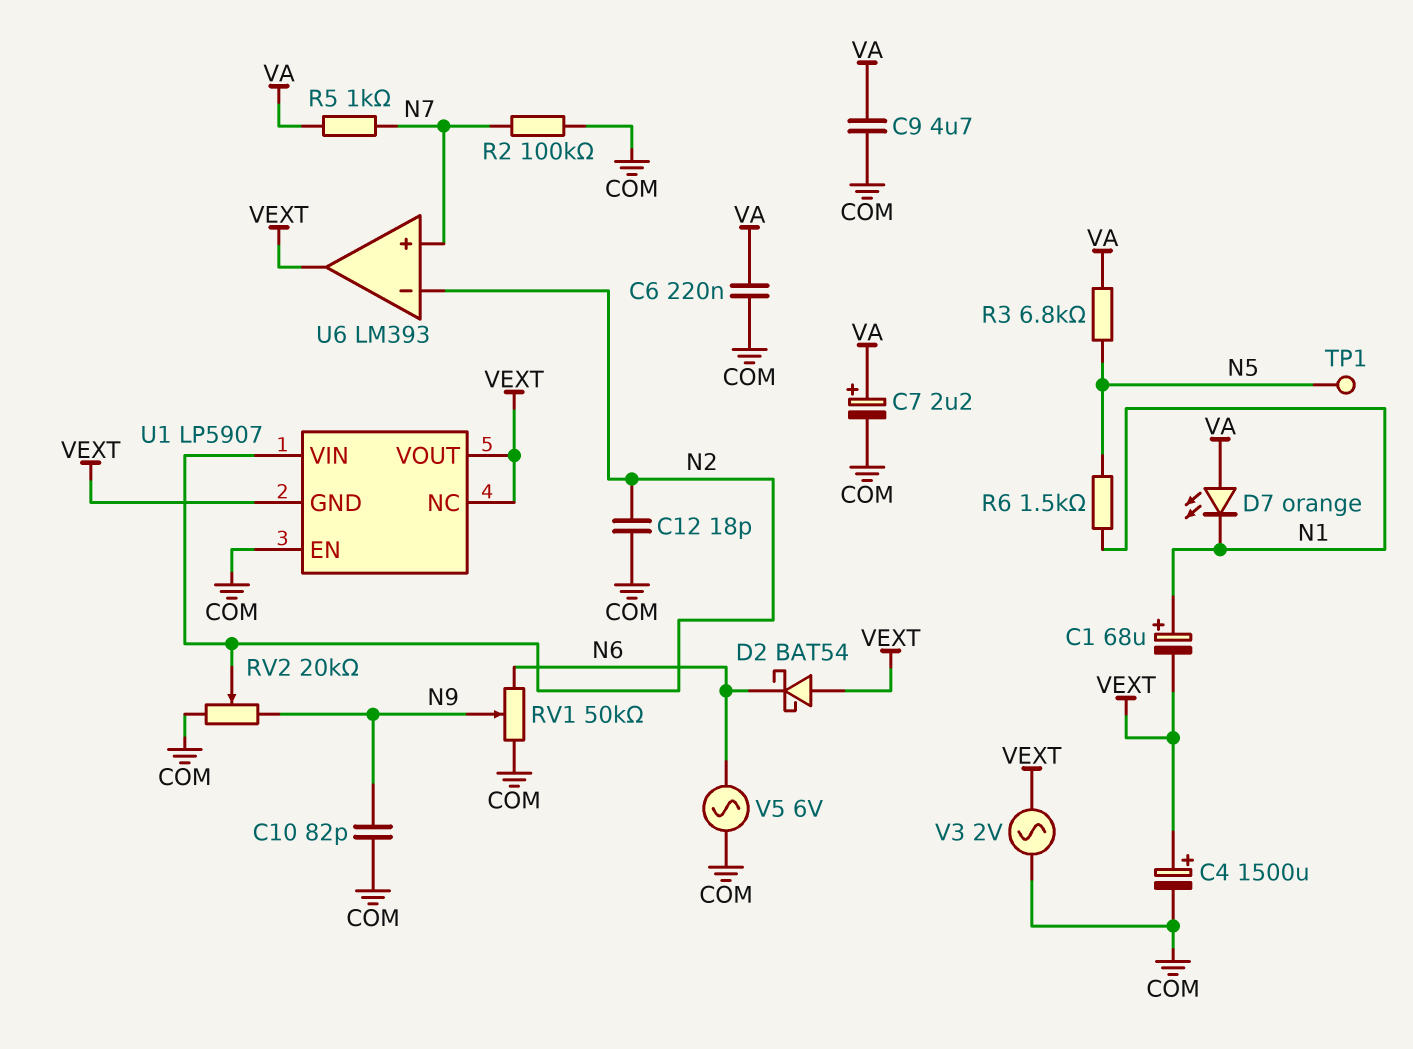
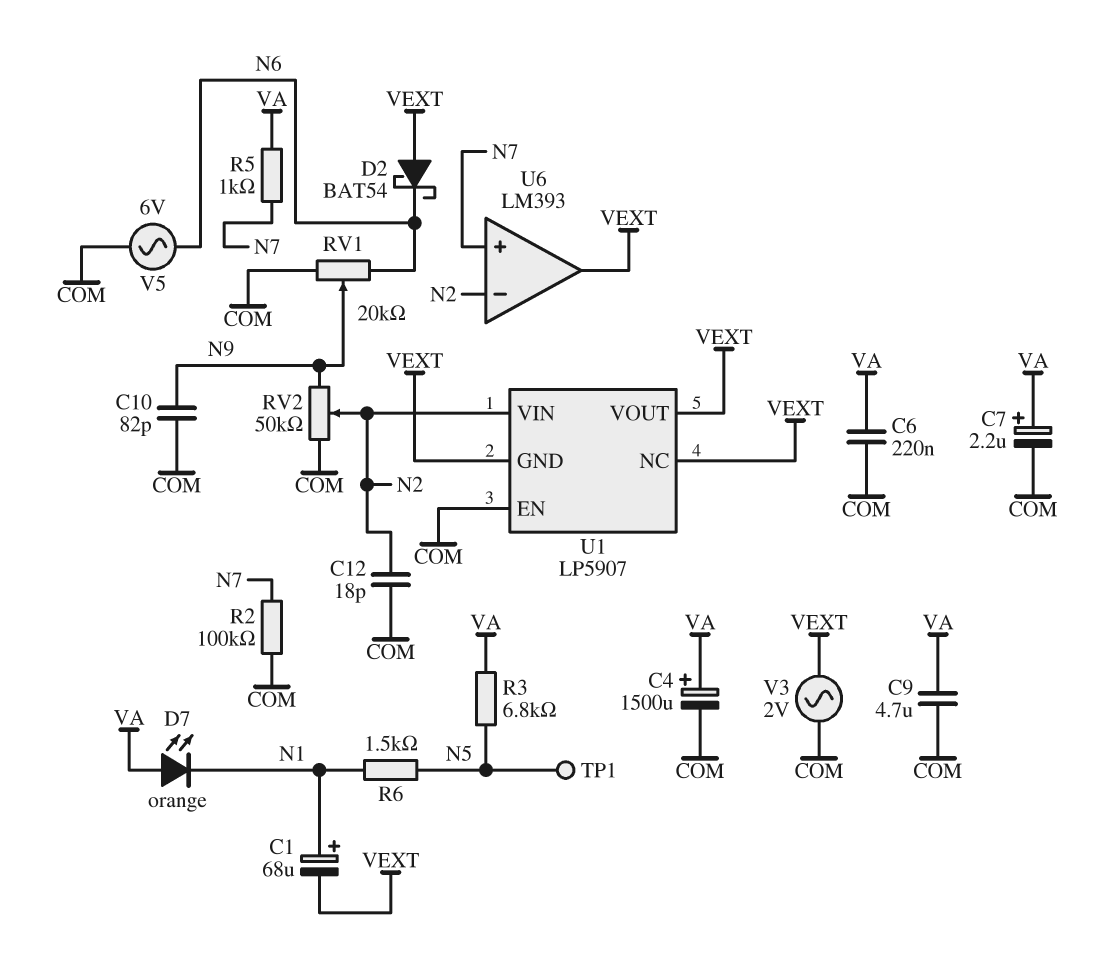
C4: 1500uF (plus VEXT, minus COM) -> 1500uF (plus VA, minus COM)
RV1: 50k (COM, N6, wiper N9) -> 20k (COM, N6, wiper N9)
RV2: 20k (COM, N9, wiper N2) -> 50k (COM, N9, wiper N2)

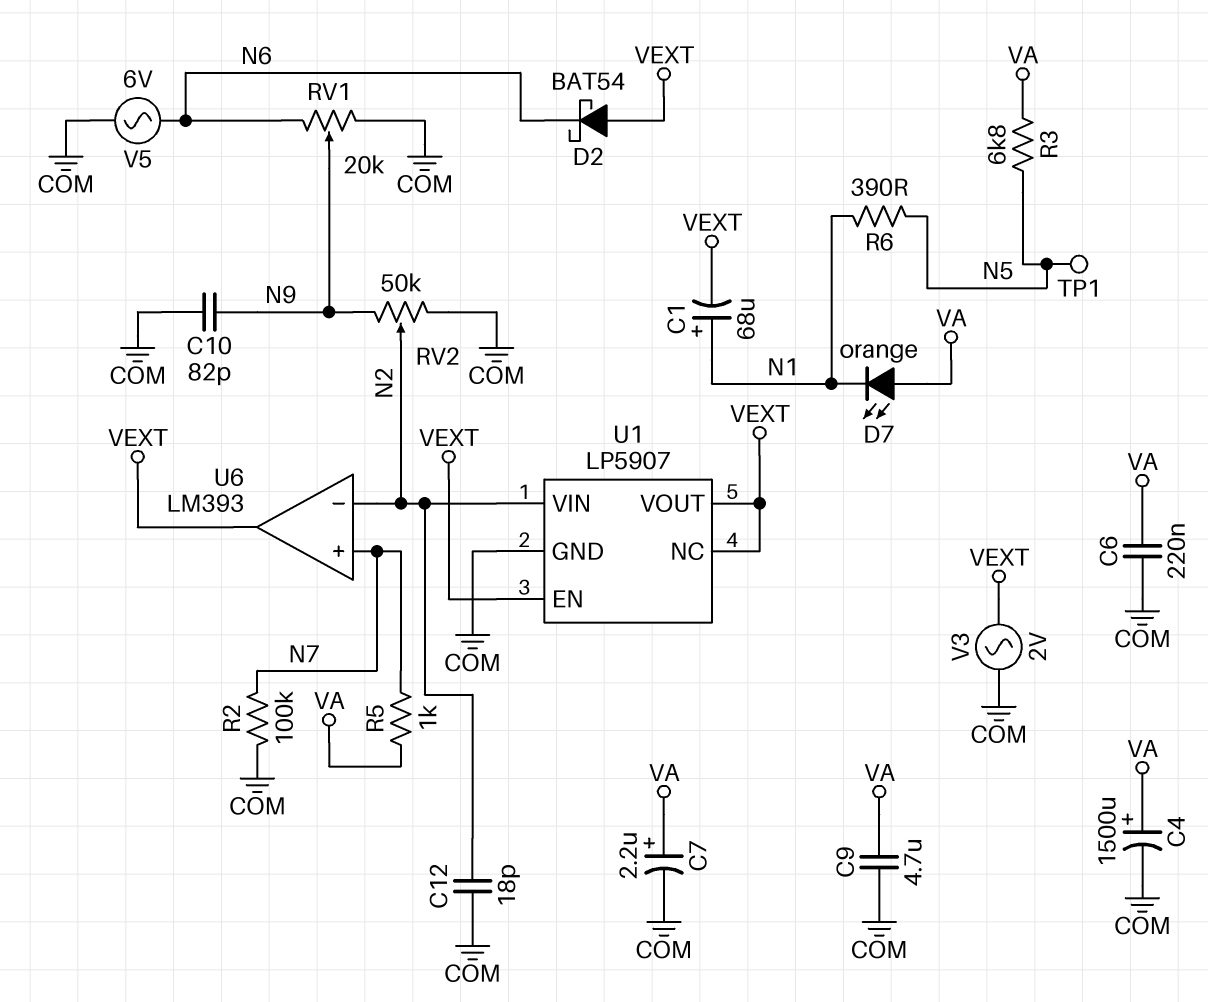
R6: 1.5k (N1, N5) -> 390 (N1, N5)
U1 pin EN: COM -> VEXT
U1 pin GND: VEXT -> COM

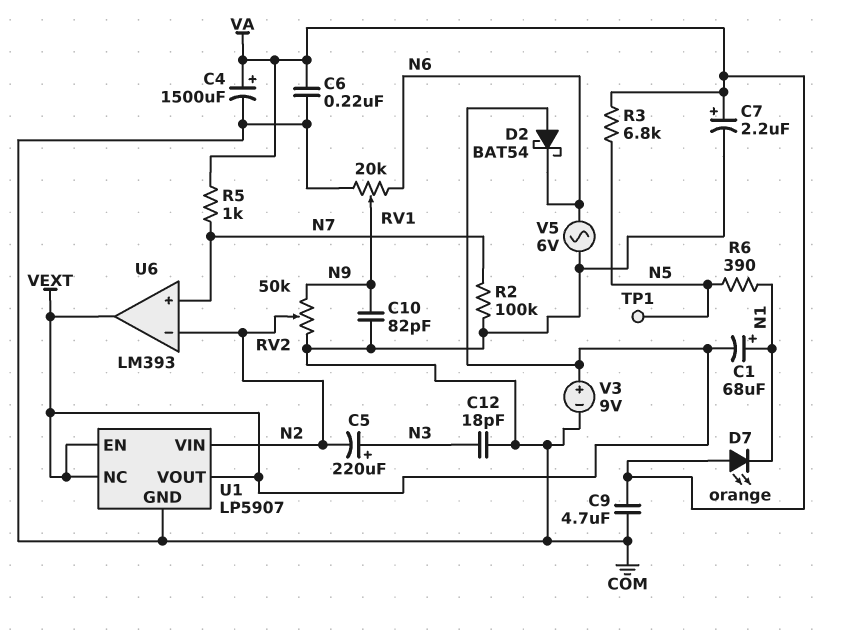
C5: none -> 220uF (plus N3, minus N2)
C12: 18pF (COM, N2) -> 18pF (COM, N3)
V3: AC 2V (COM, VEXT) -> 9V (plus VEXT, minus COM)

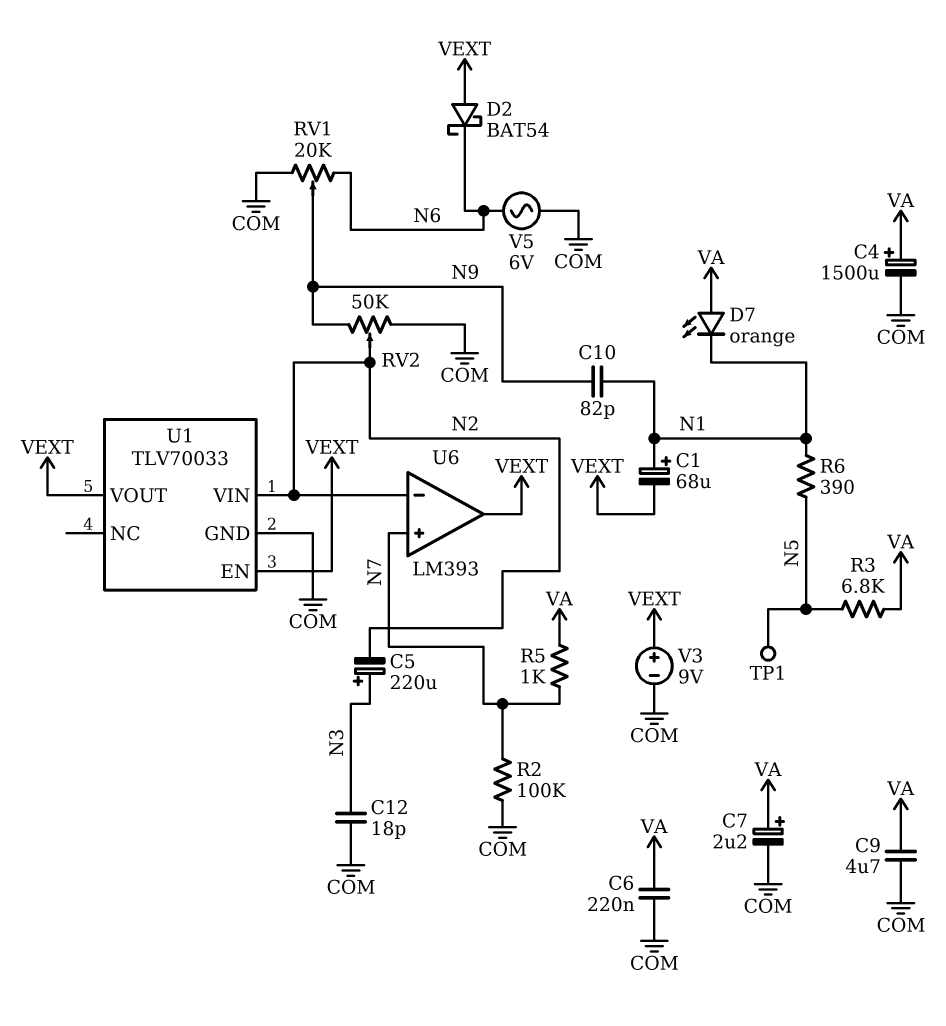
C10: 82pF (COM, N9) -> 82pF (N1, N9)
U1: LP5907 -> TLV70033
U1 pin NC: VEXT -> none

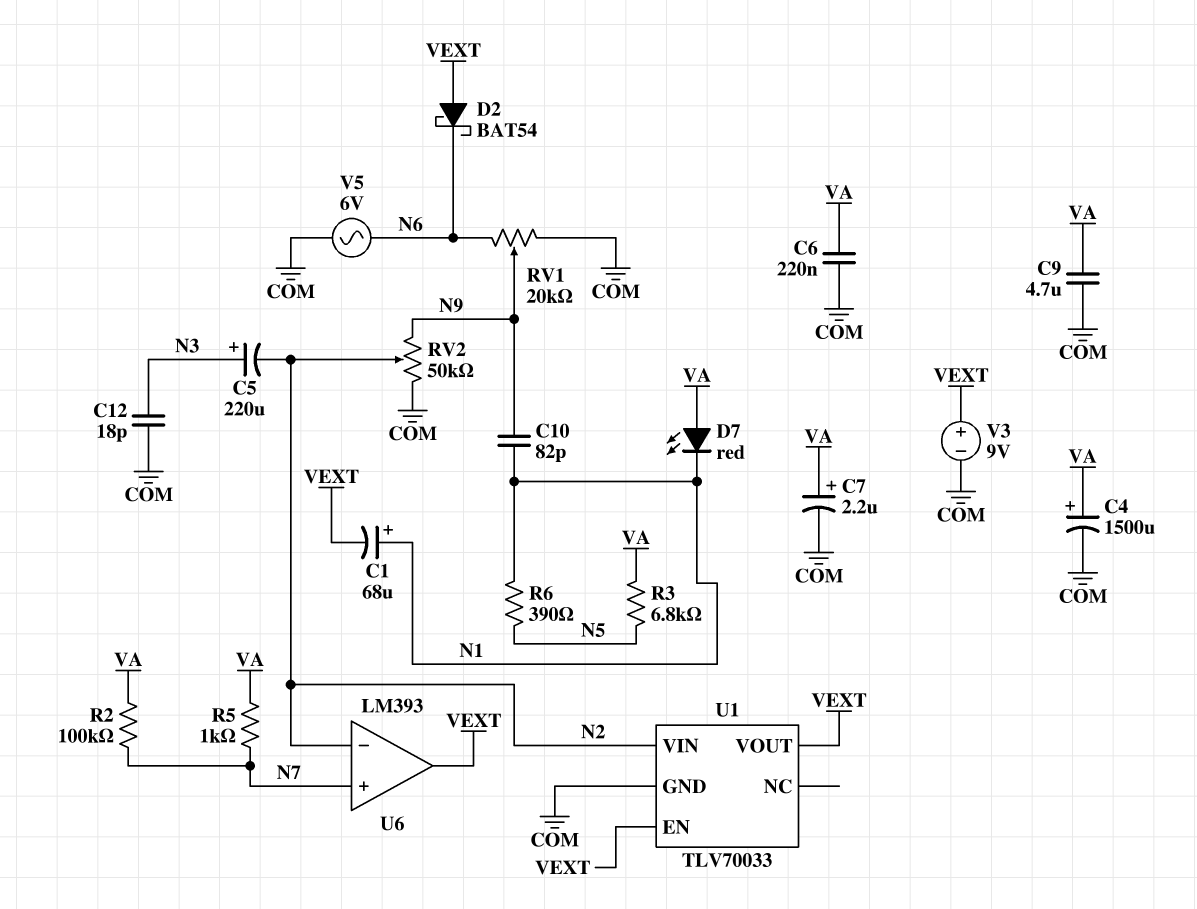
D7: LED orange (A VA, K N1) -> LED red (A VA, K N1)
R2: 100k (COM, N7) -> 100k (N7, VA)
TP1: test point (N5) -> none

